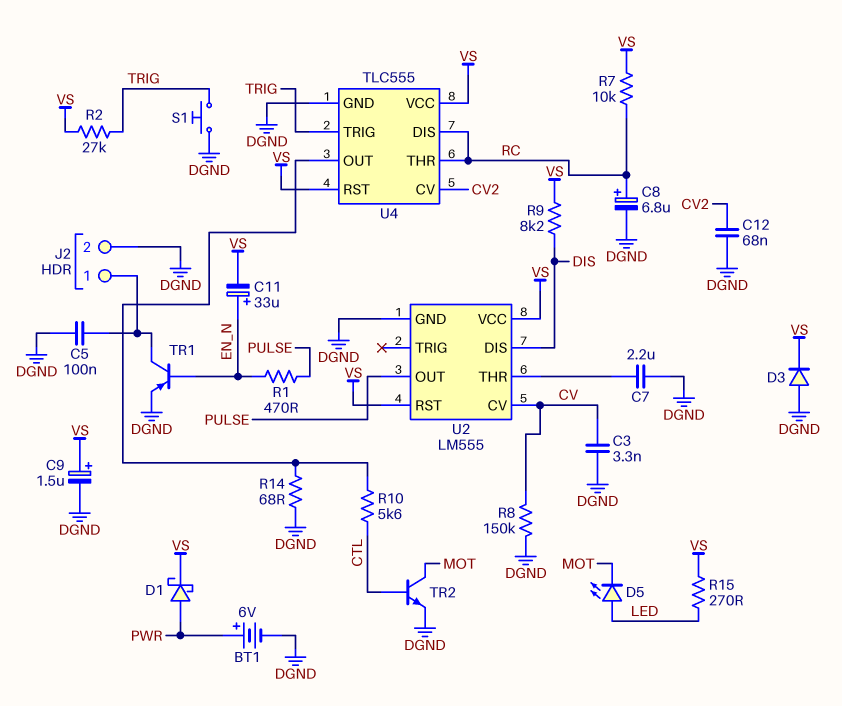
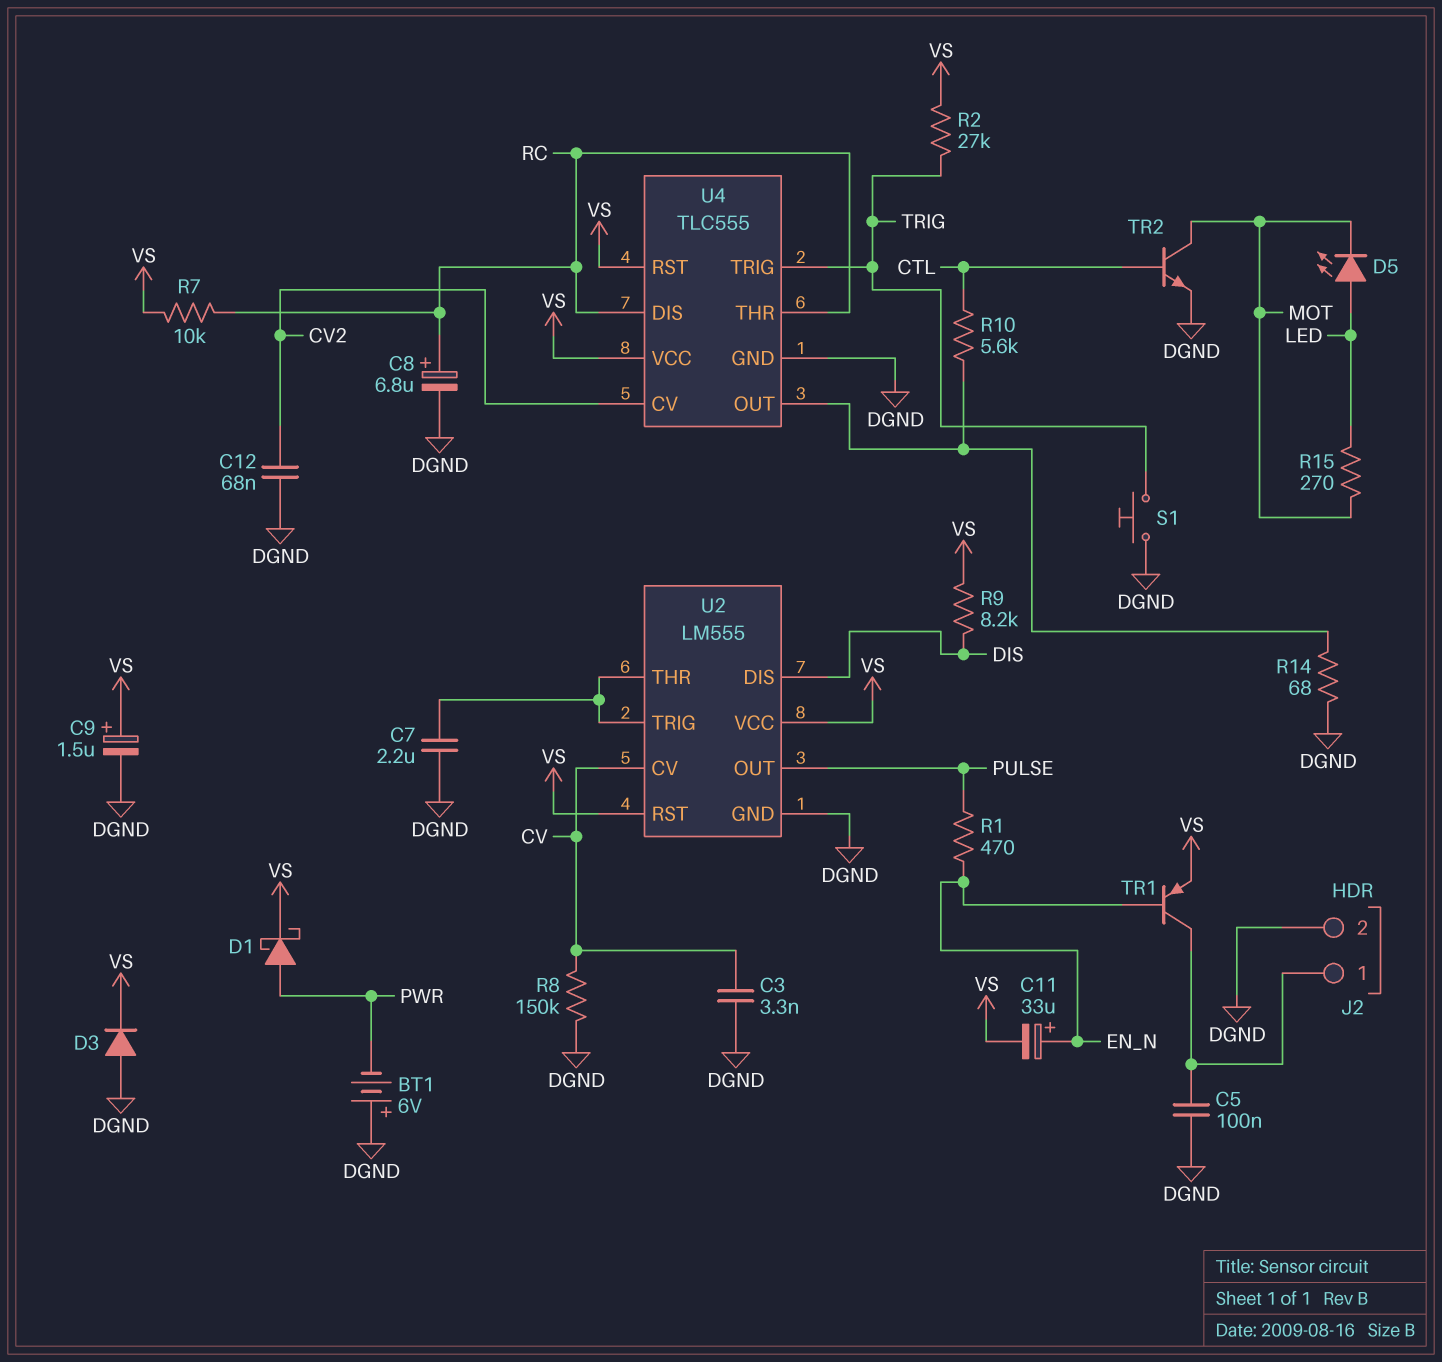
BT1: 6V (plus PWR, minus DGND) -> 6V (plus DGND, minus PWR)
R15: 270 (LED, VS) -> 270 (LED, MOT)
TR1: PNP (B EN_N, C J2/1, E DGND) -> PNP (B EN_N, C J2/1, E VS)
U2 pin TRIG: none -> U2/THR

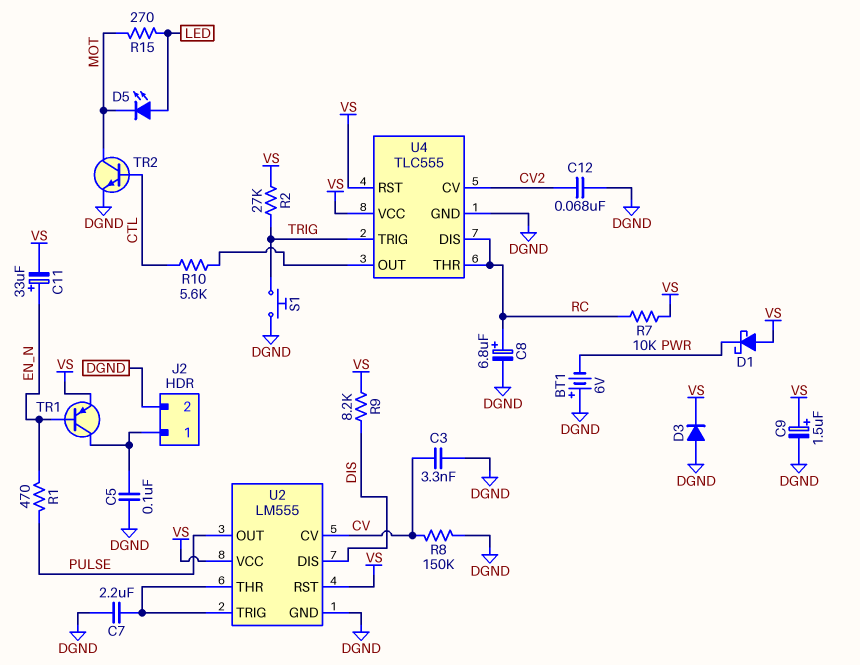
D1: schottky (A PWR, K VS) -> schottky (A VS, K PWR)
R14: 68 (DGND, U4/OUT) -> none

